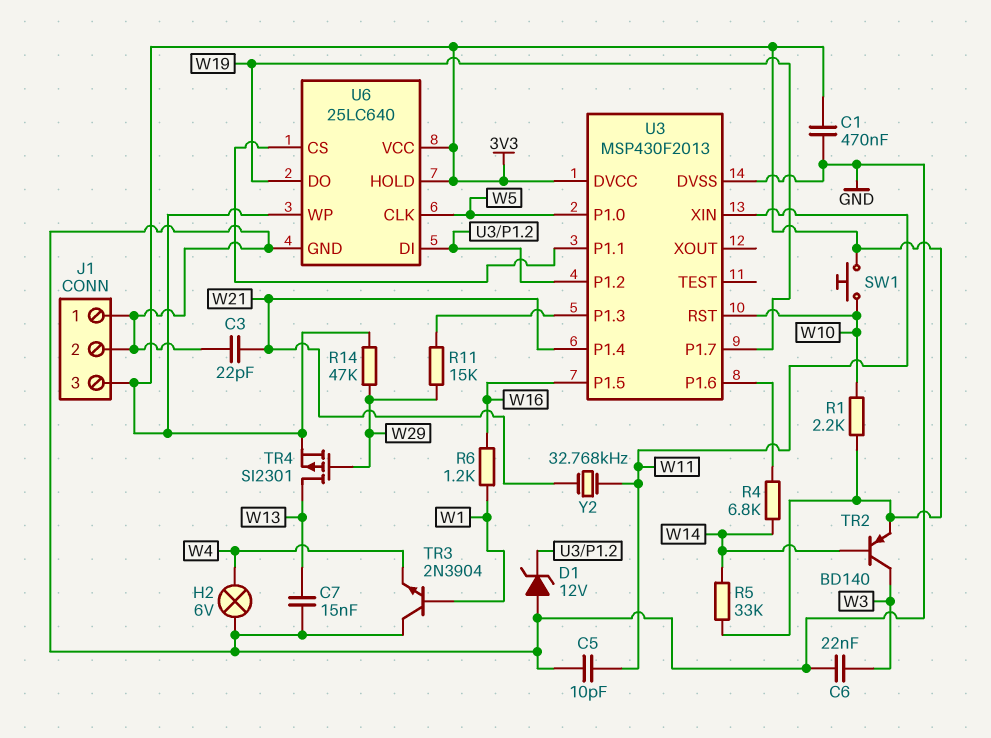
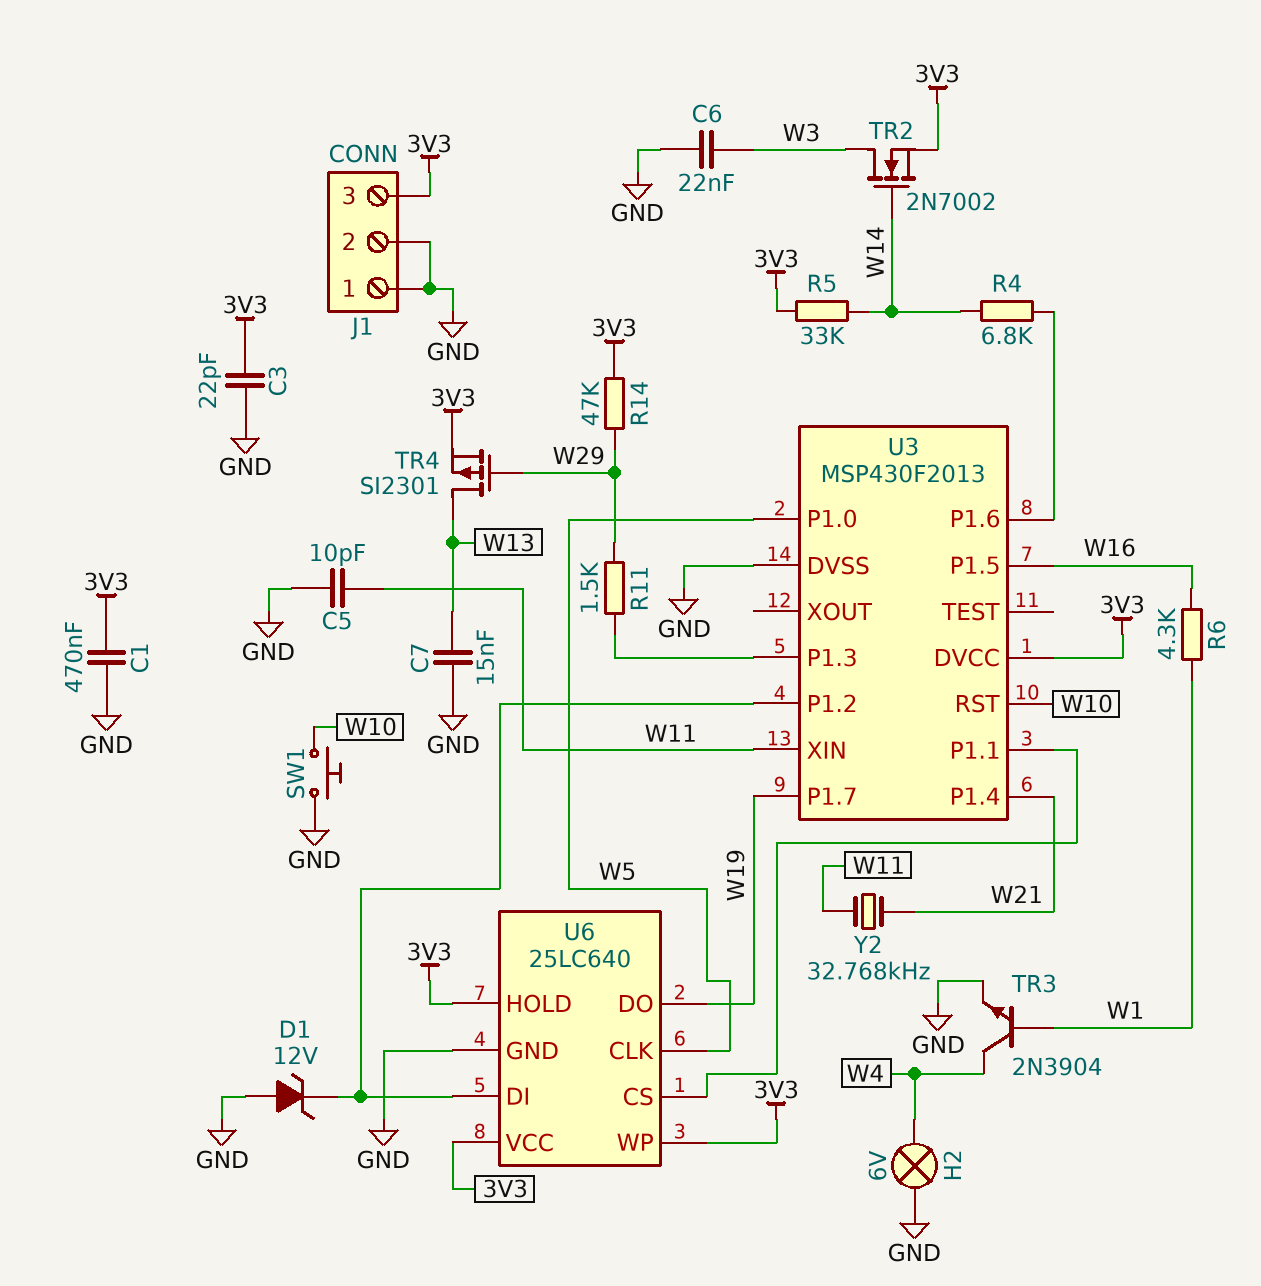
C3: 22pF (GND, W21) -> 22pF (3V3, GND)
R1: 2.2k (3V3, W10) -> none
R6: 1.2k (W1, W16) -> 4.3k (W1, W16)
R11: 15k (U3/P1.3, W29) -> 1.5k (U3/P1.3, W29)
SW1: button (3V3, W10) -> button (GND, W10)
TR2: PNP BD140 (B W14, C W3, E 3V3) -> NMOS 2N7002 (G W14, D W3, S 3V3)
TR3: NPN 2N3904 (B W1, C GND, E W4) -> NPN 2N3904 (B W1, C W4, E GND)

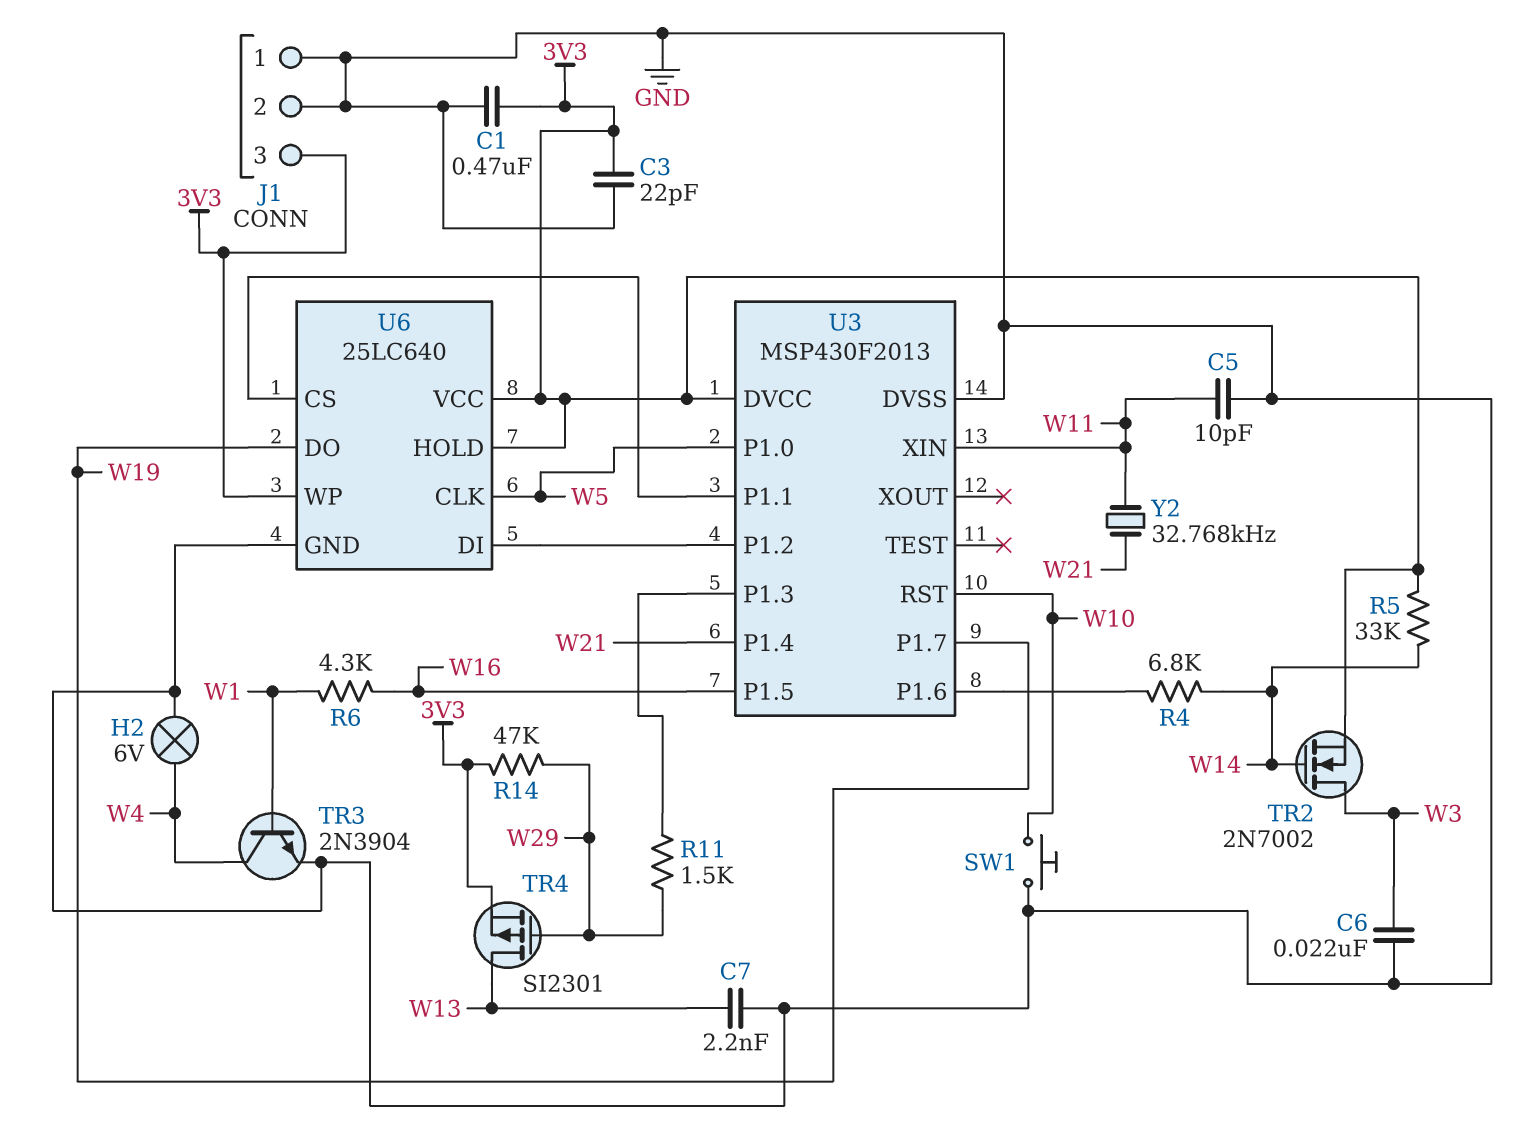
C7: 15nF (GND, W13) -> 2.2nF (GND, W13)
D1: zener 12V (A GND, K U3/P1.2) -> none

